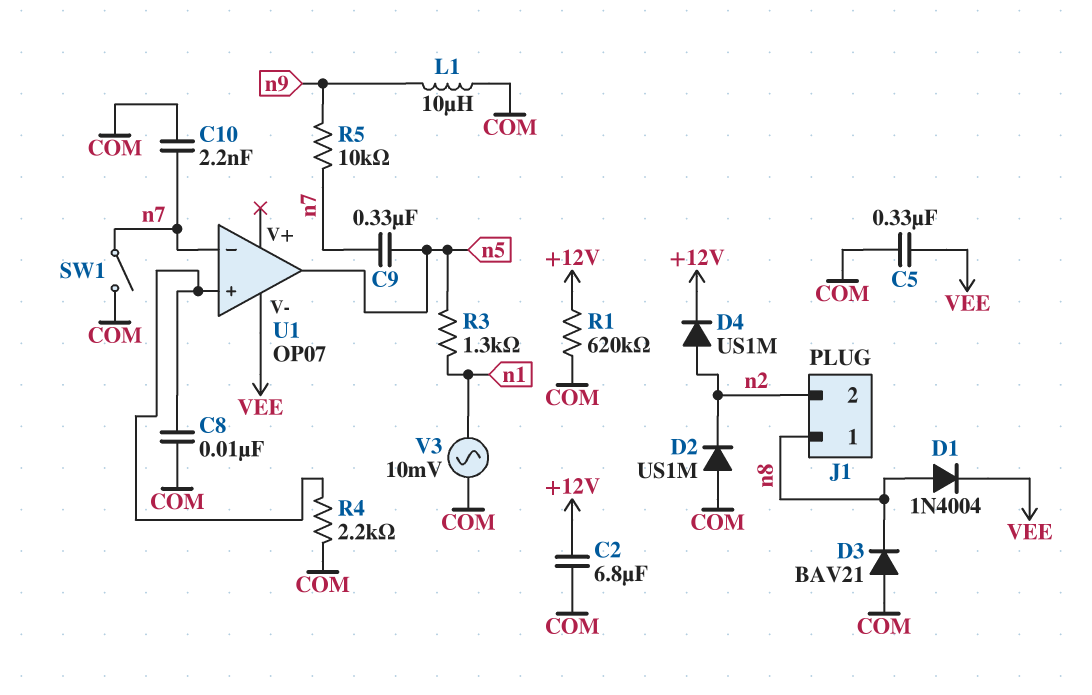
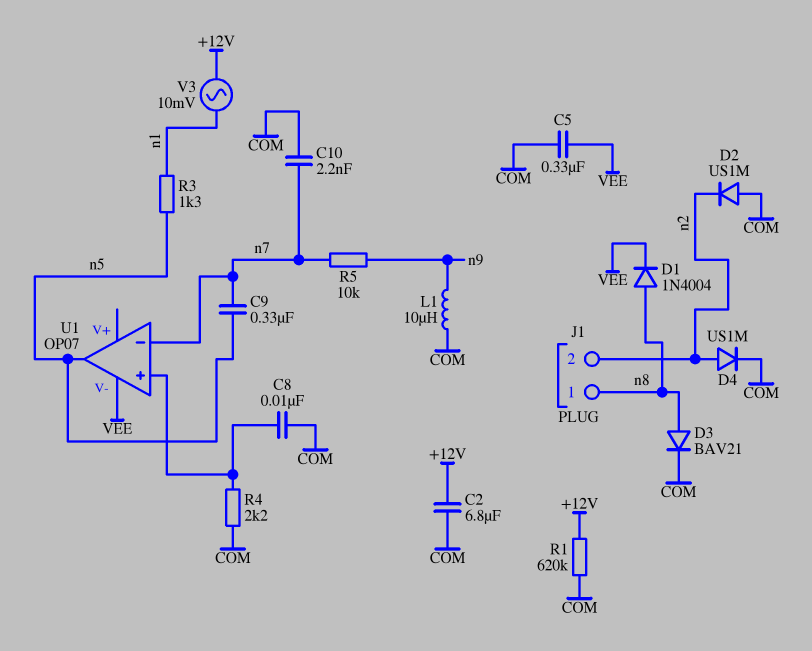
D3: diode BAV21 (A COM, K n8) -> diode BAV21 (A n8, K COM)
D4: diode US1M (A n2, K +12V) -> diode US1M (A n2, K COM)
SW1: switch (COM, n7) -> none
V3: AC 10mV (COM, n1) -> AC 10mV (+12V, n1)

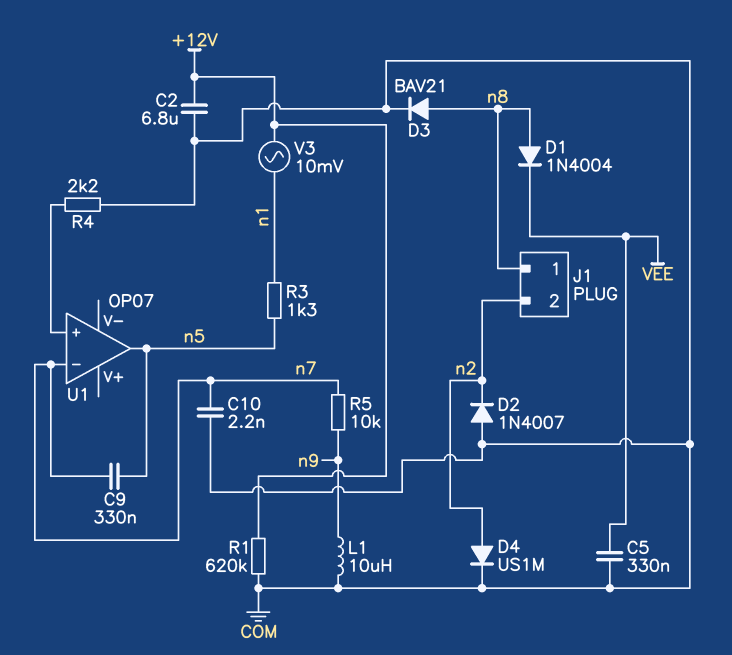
C8: 10nF (COM, U1/in+) -> none
D2: diode US1M (A COM, K n2) -> diode 1N4007 (A COM, K n2)
U1 pin V-: VEE -> none

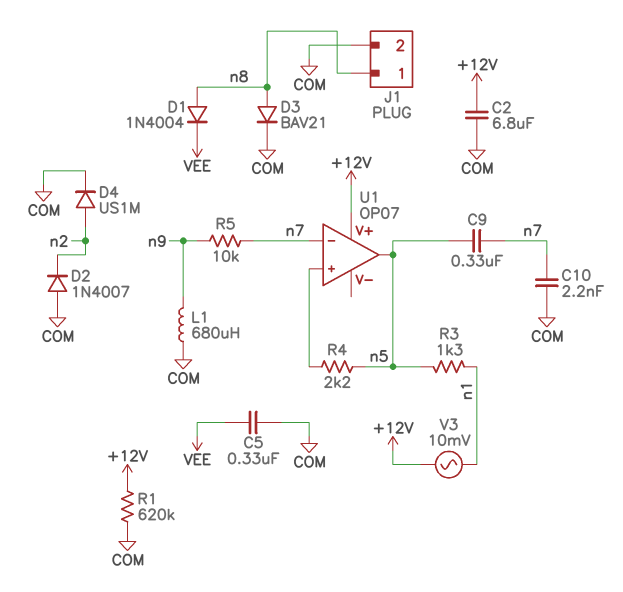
J1 pin 2: n2 -> COM
L1: 10uH (COM, n9) -> 680uH (COM, n9)
R4: 2.2k (COM, U1/in+) -> 2.2k (U1/in+, n5)
U1 pin V+: none -> +12V

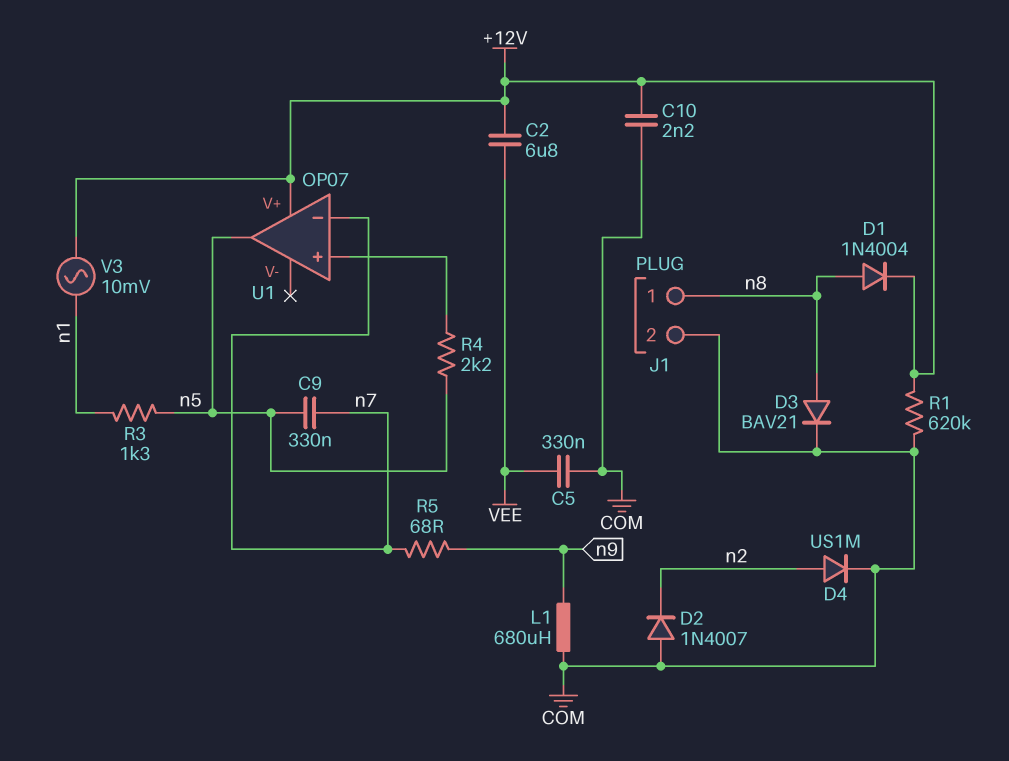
C2: 6.8uF (+12V, COM) -> 6.8uF (+12V, VEE)
C10: 2.2nF (COM, n7) -> 2.2nF (+12V, COM)
D1: diode 1N4004 (A n8, K VEE) -> diode 1N4004 (A n8, K +12V)
R5: 10k (n7, n9) -> 68 (n7, n9)

